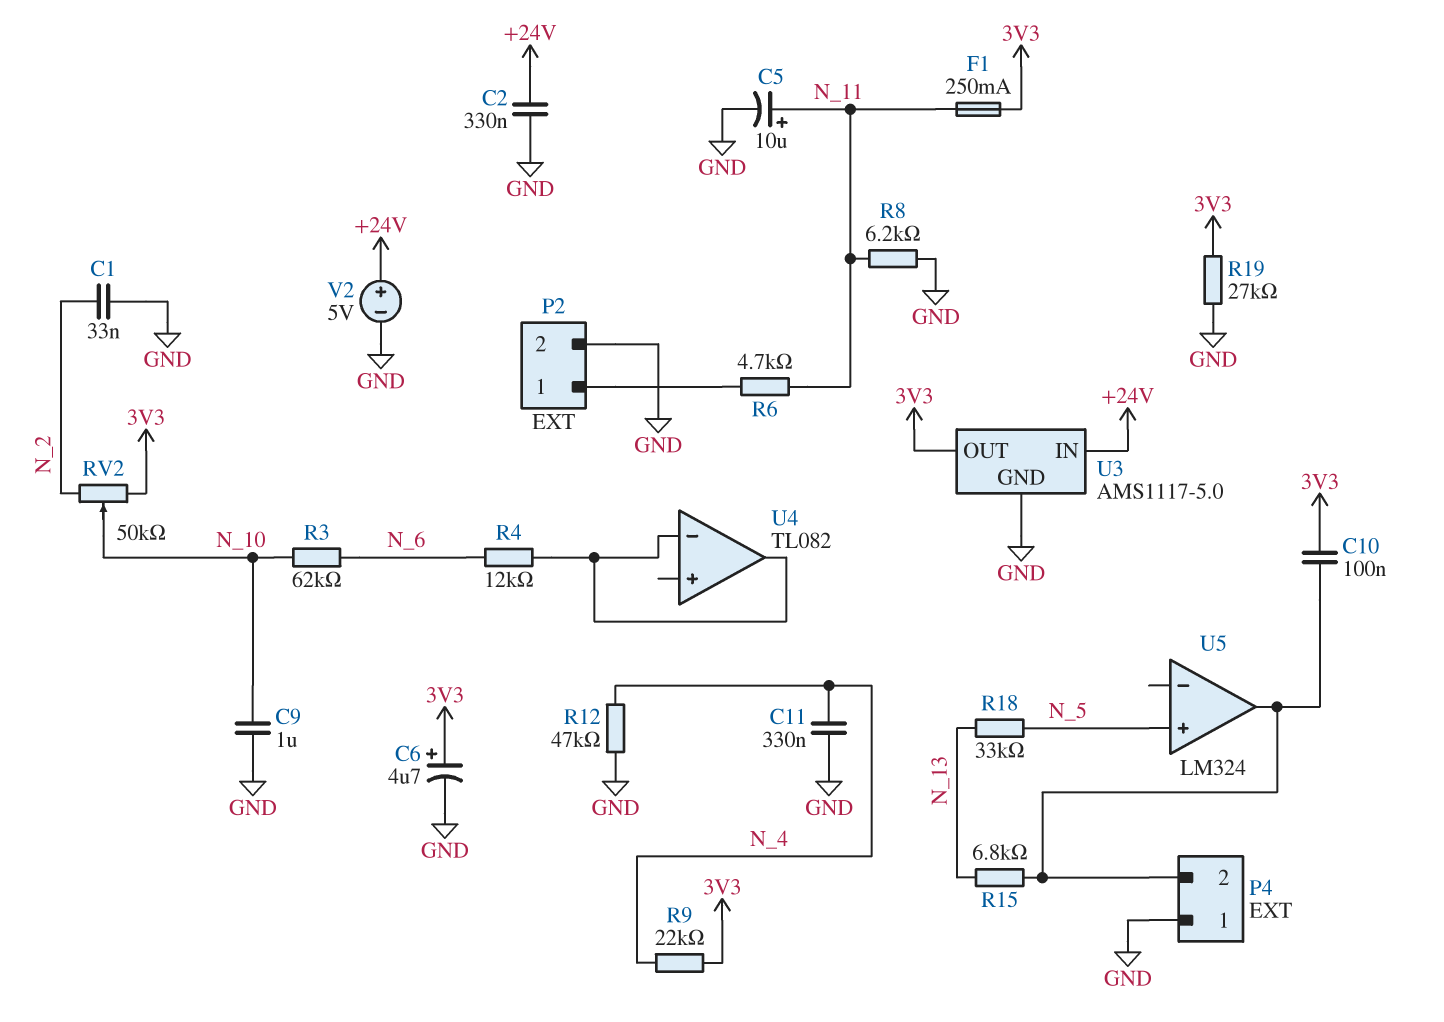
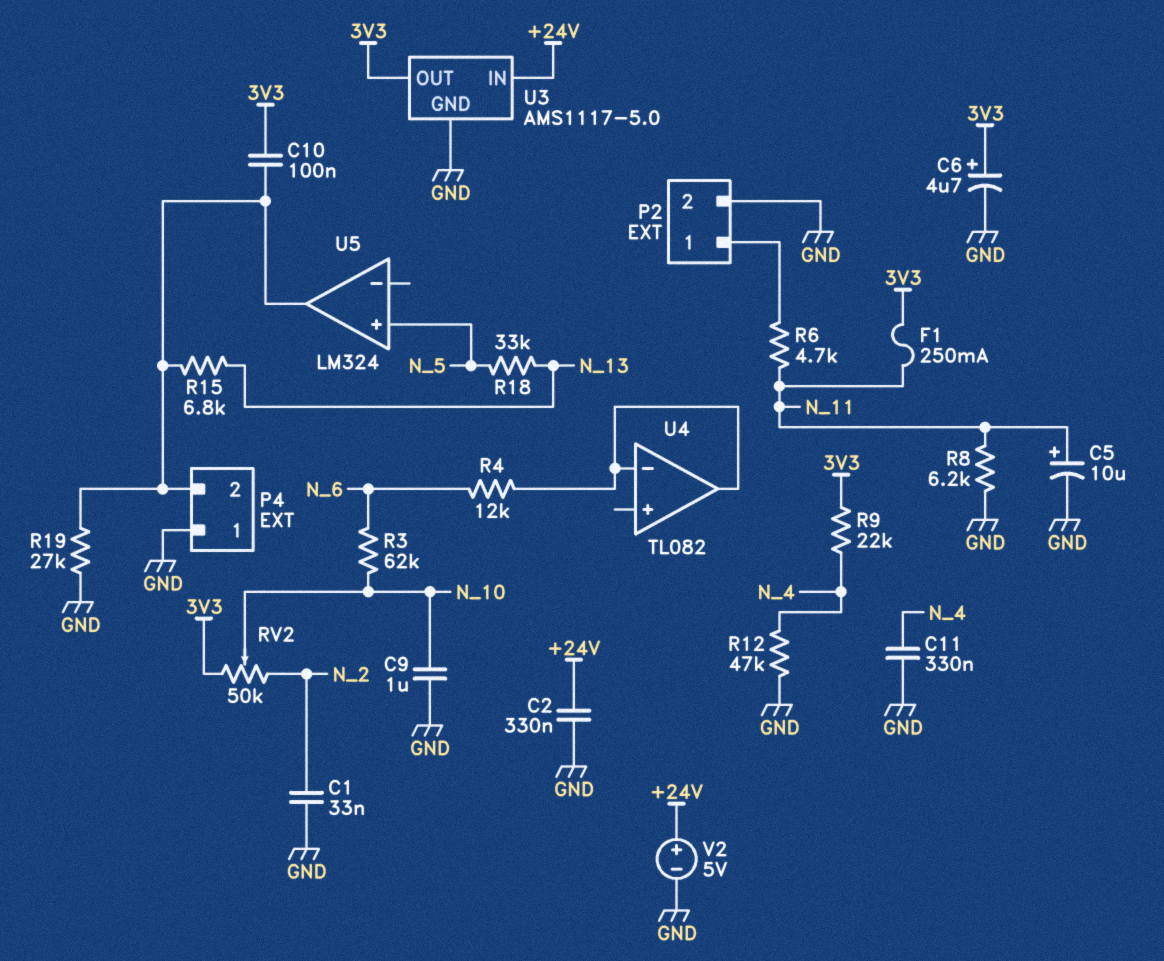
R19: 27k (3V3, GND) -> 27k (GND, P4/2)

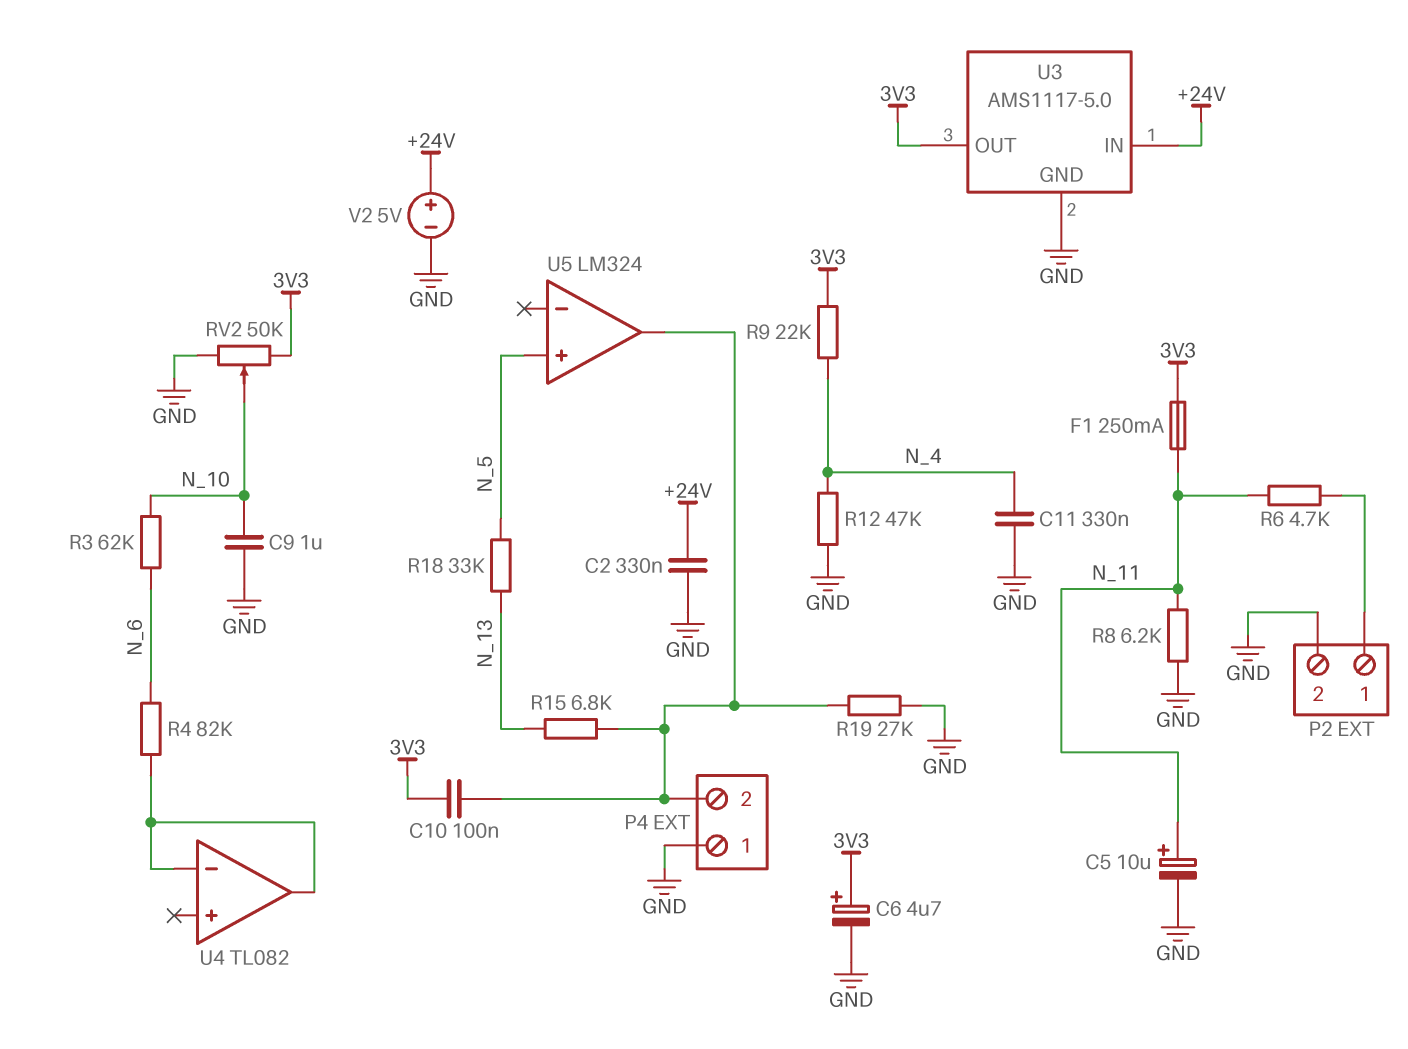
C1: 33nF (GND, N_2) -> none
R4: 12k (N_6, U4/in-) -> 82k (N_6, U4/in-)
RV2: 50k (3V3, N_2, wiper N_10) -> 50k (3V3, GND, wiper N_10)

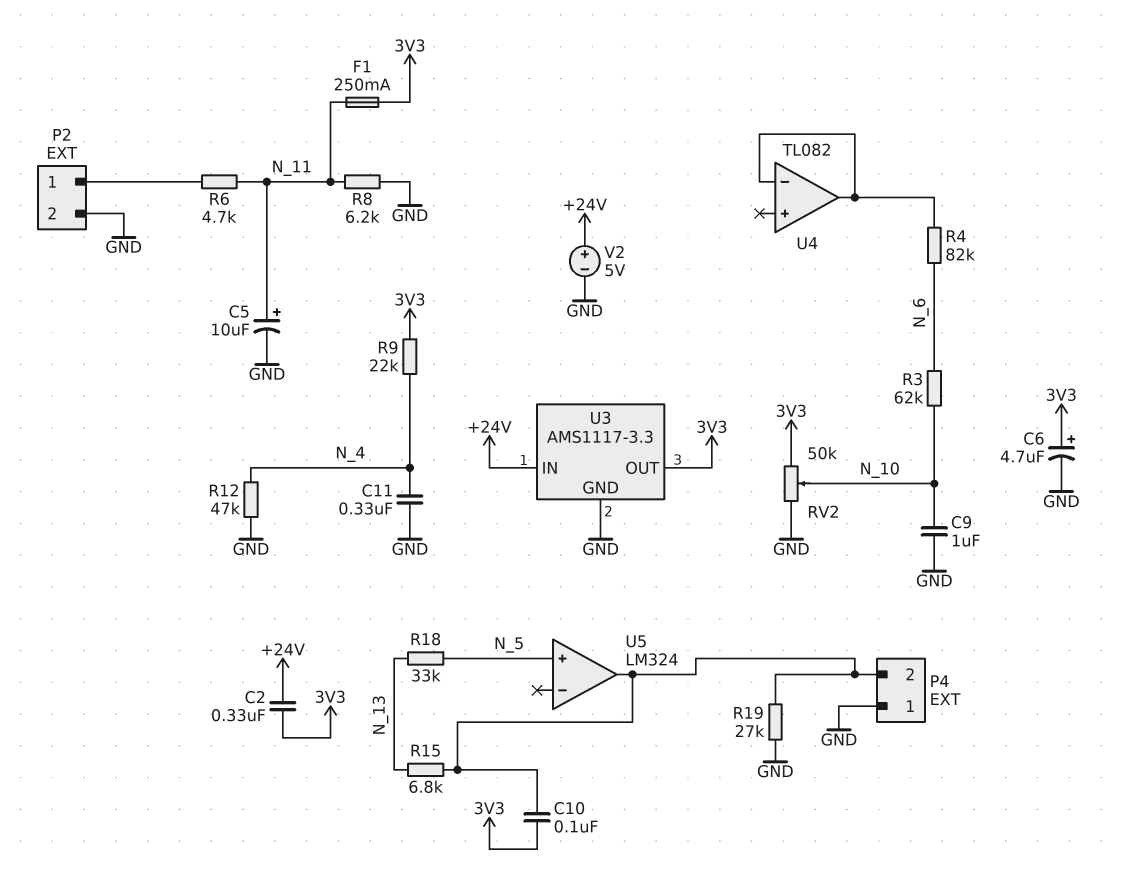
C2: 330nF (+24V, GND) -> 330nF (+24V, 3V3)
U3: AMS1117-5.0 -> AMS1117-3.3

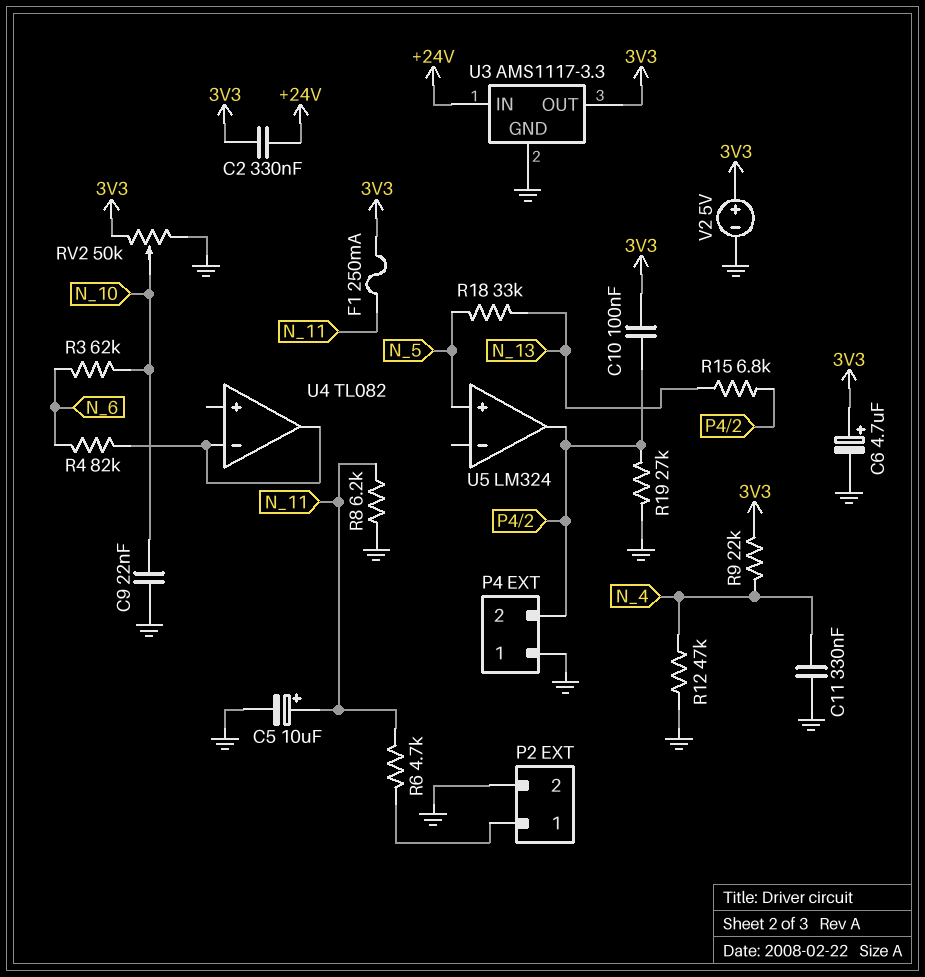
C9: 1uF (GND, N_10) -> 22nF (GND, N_10)
V2: 5V (plus +24V, minus GND) -> 5V (plus 3V3, minus GND)

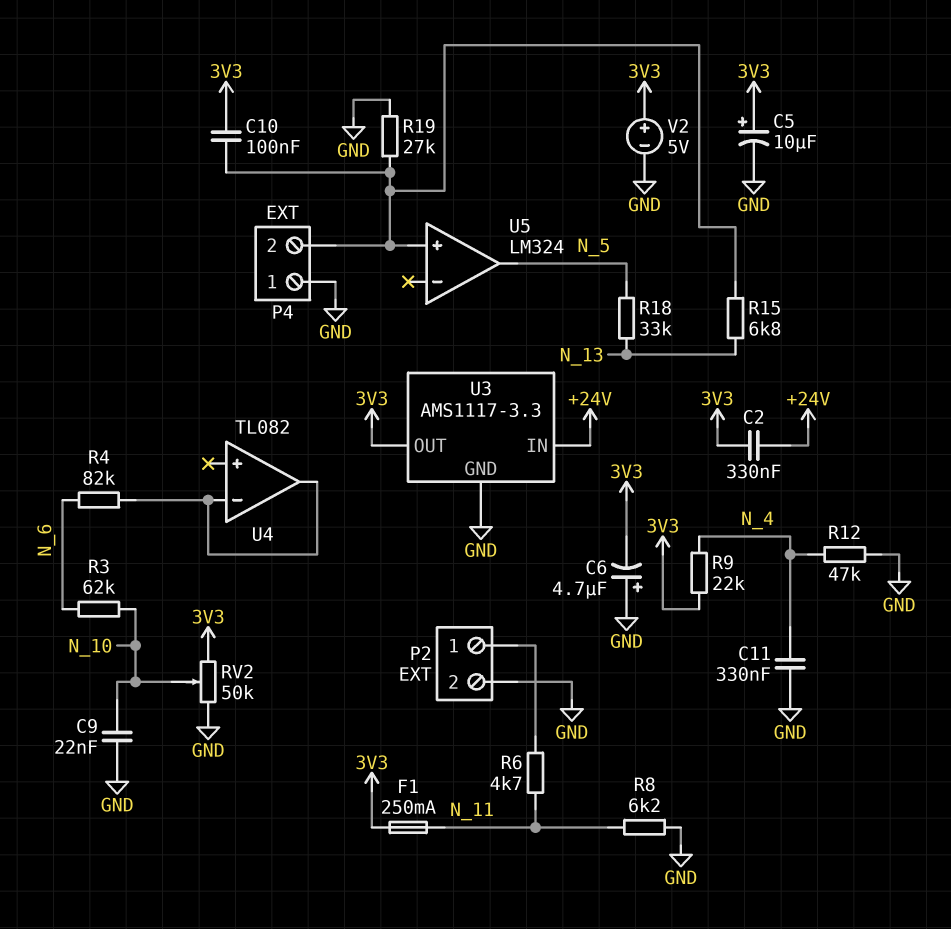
C5: 10uF (plus N_11, minus GND) -> 10uF (plus 3V3, minus GND)
C6: 4.7uF (plus 3V3, minus GND) -> 4.7uF (plus GND, minus 3V3)
U5 pin in+: N_5 -> P4/2
U5 pin out: P4/2 -> N_5

